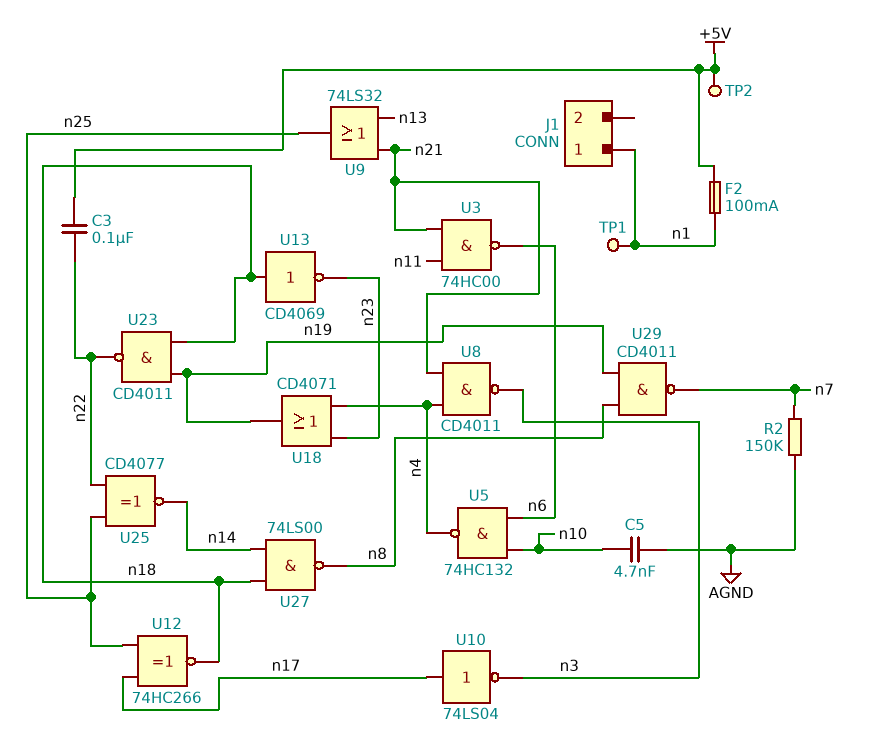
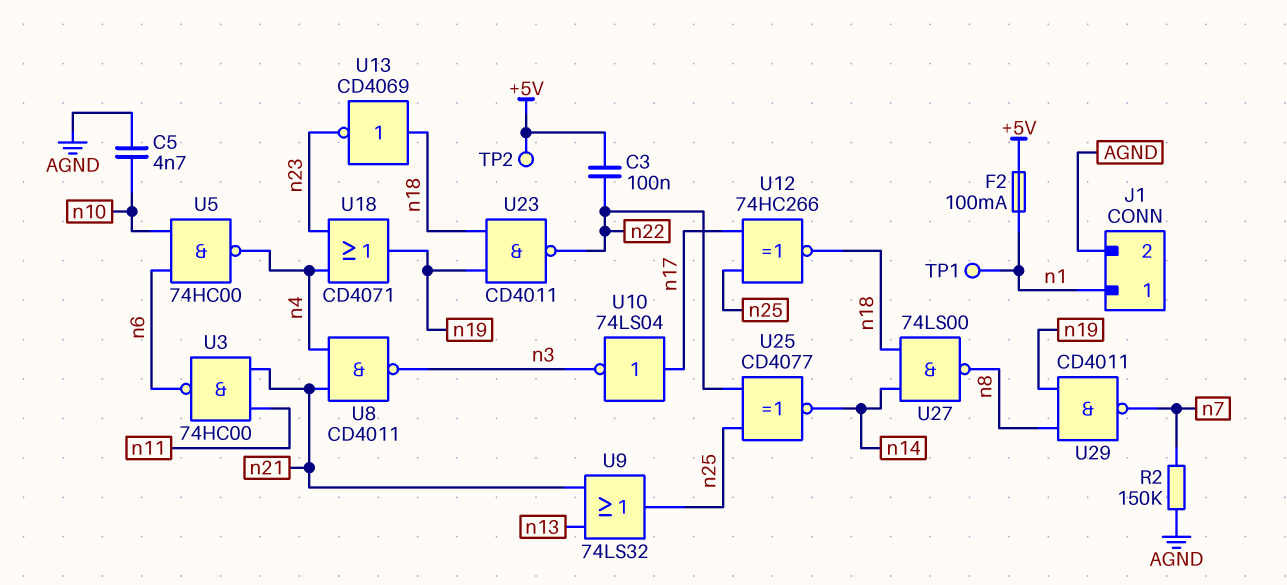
J1 pin 2: none -> AGND
U5: NAND 74HC132 (in n6, in n10, out n4) -> NAND 74HC00 (in n6, in n10, out n4)

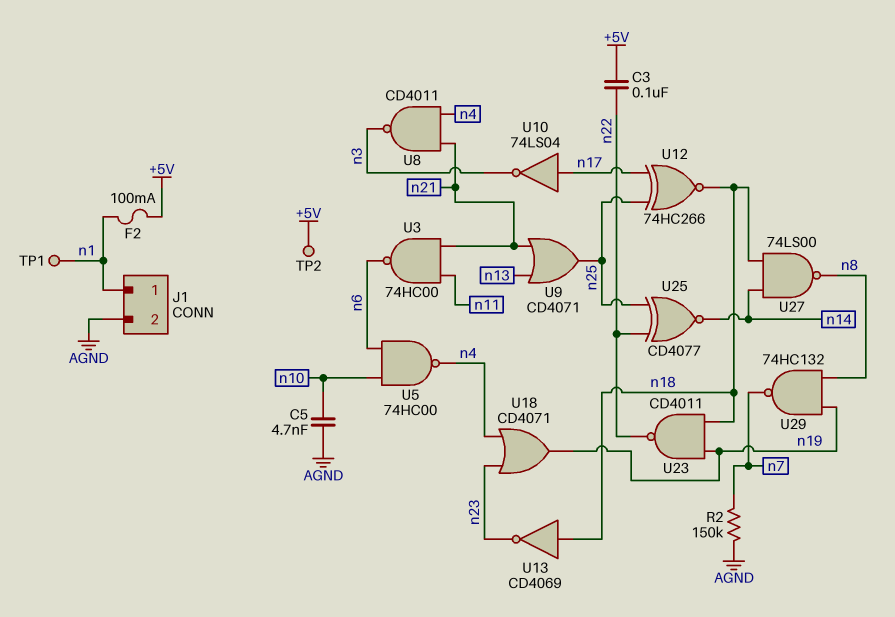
U9: OR 74LS32 (in n13, in n21, out n25) -> OR CD4071 (in n13, in n21, out n25)
U29: NAND CD4011 (in n8, in n19, out n7) -> NAND 74HC132 (in n8, in n19, out n7)

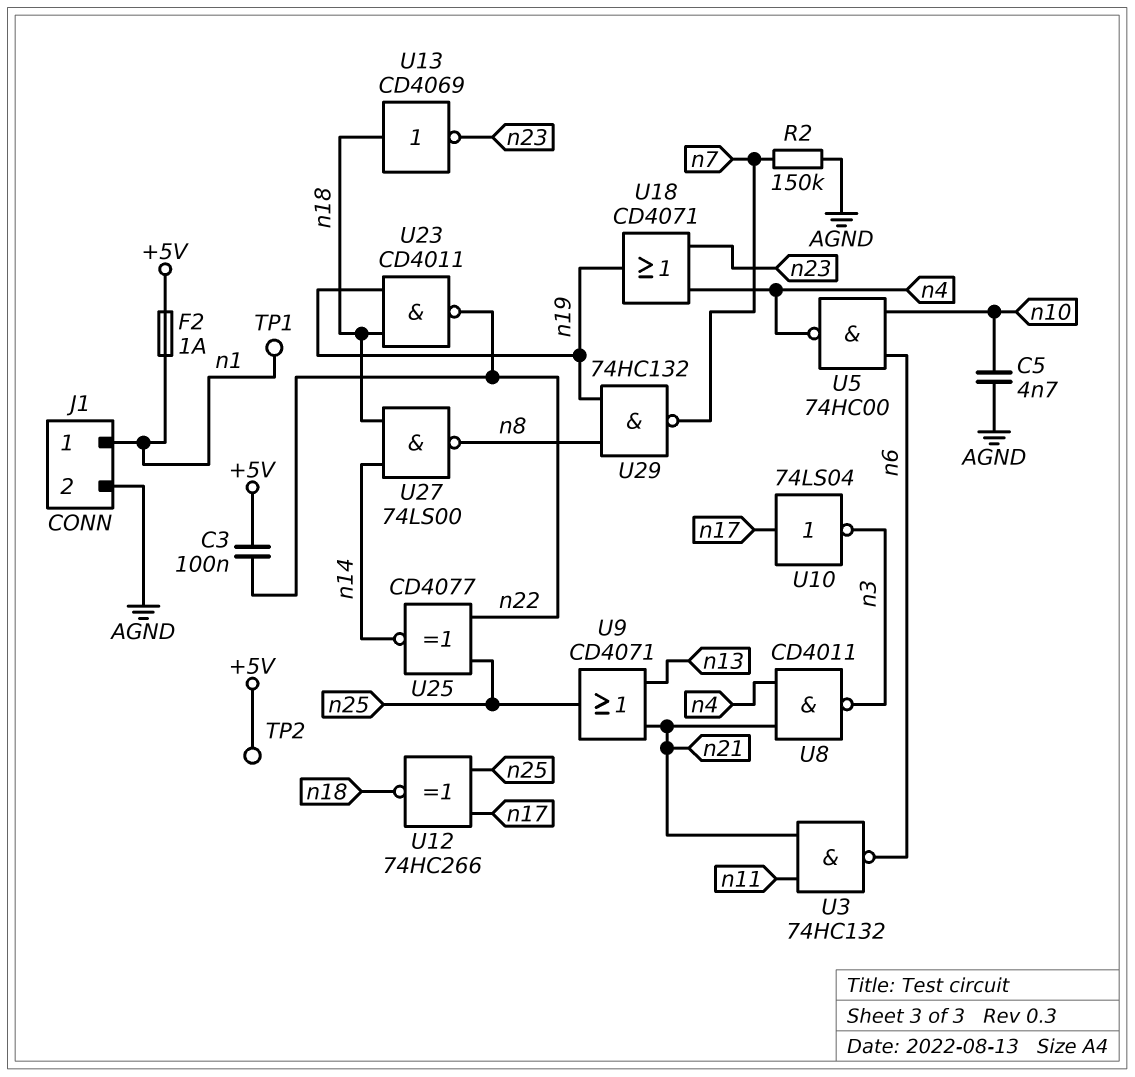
F2: 100mA (+5V, n1) -> 1A (+5V, n1)
U3: NAND 74HC00 (in n11, in n21, out n6) -> NAND 74HC132 (in n11, in n21, out n6)

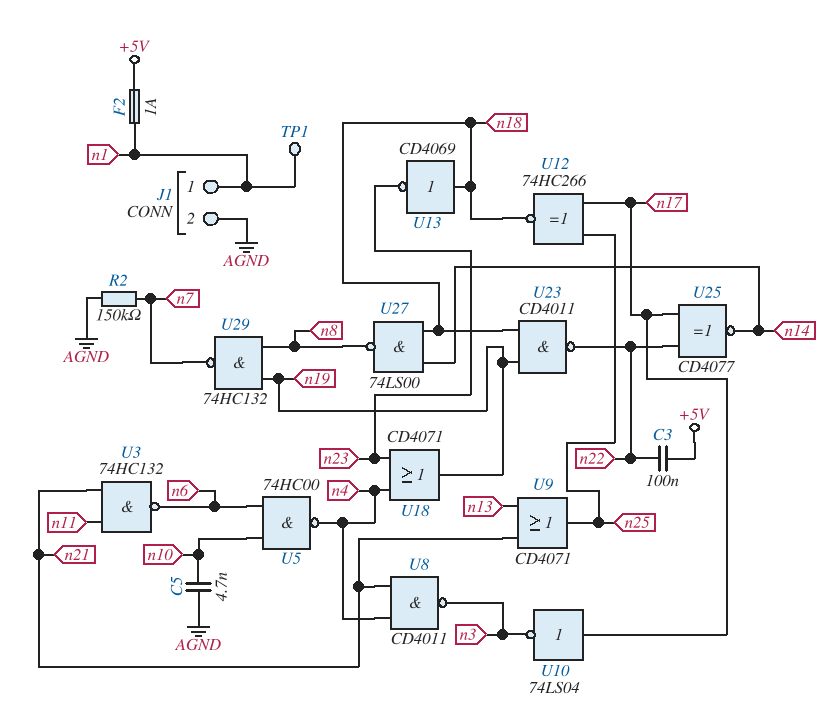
TP2: test point (+5V) -> none
U25: XNOR CD4077 (in n22, in n25, out n14) -> XNOR CD4077 (in n17, in n22, out n14)

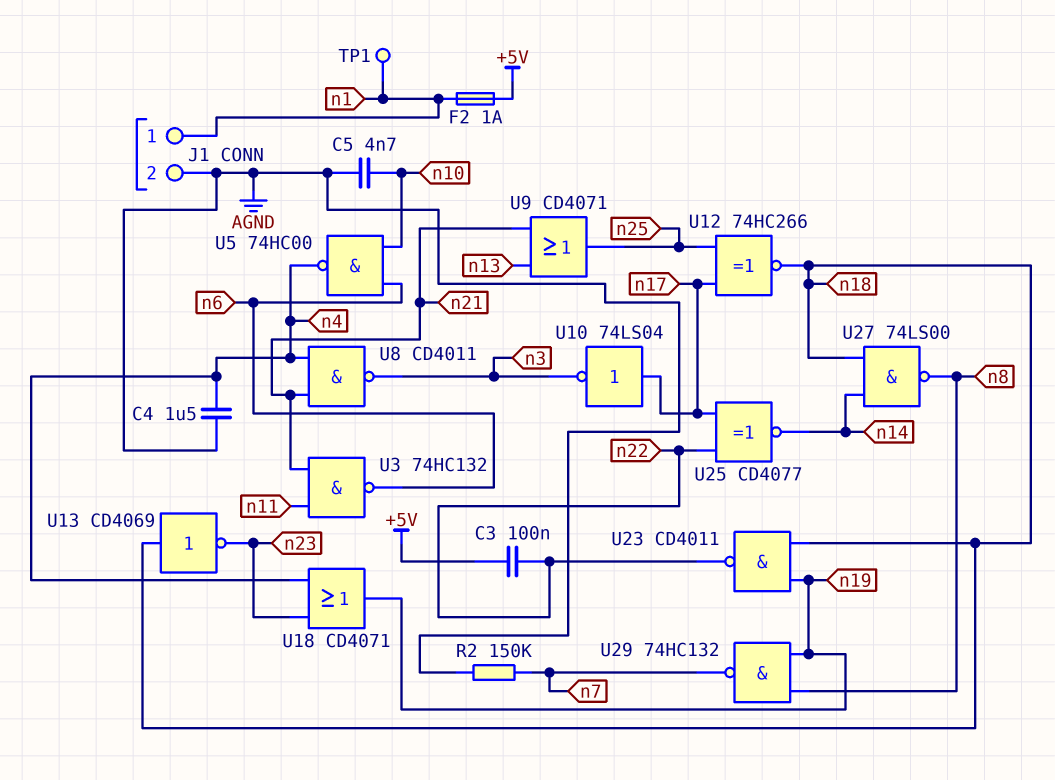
C4: none -> 1.5uF (AGND, n4)

